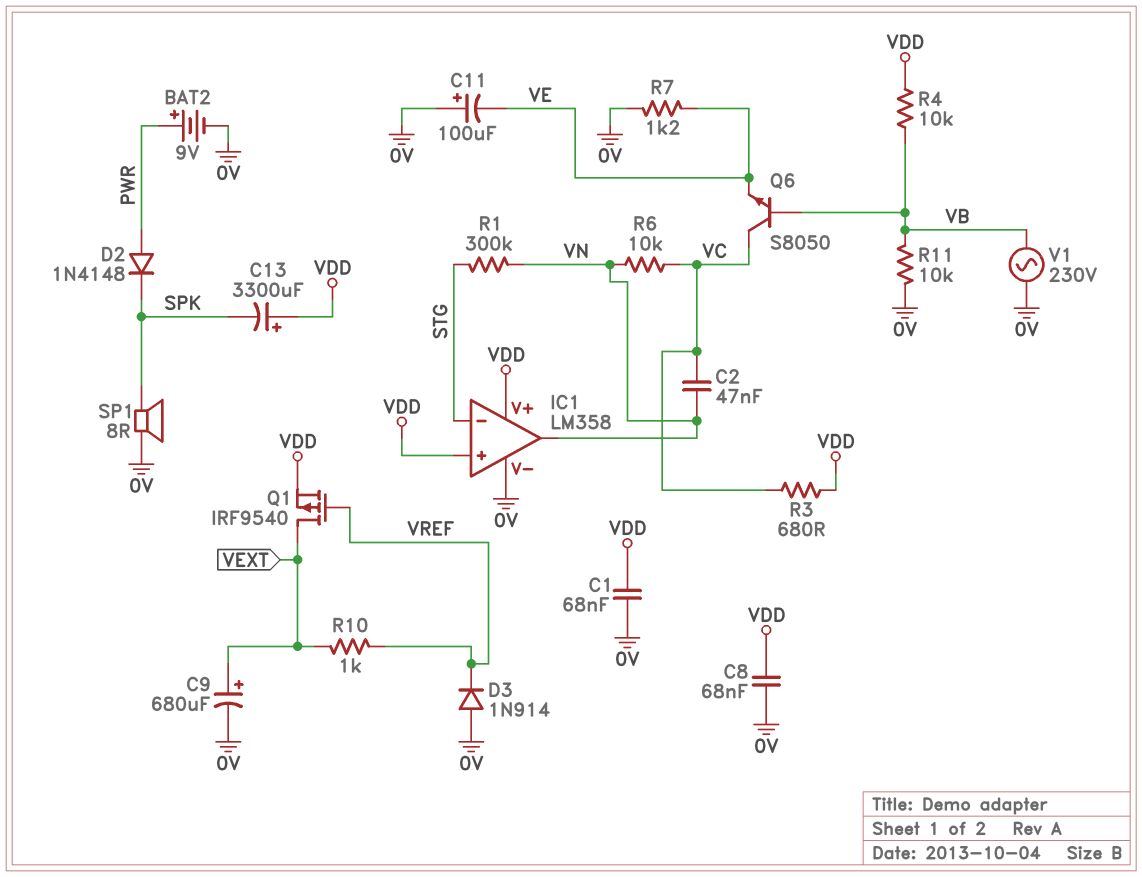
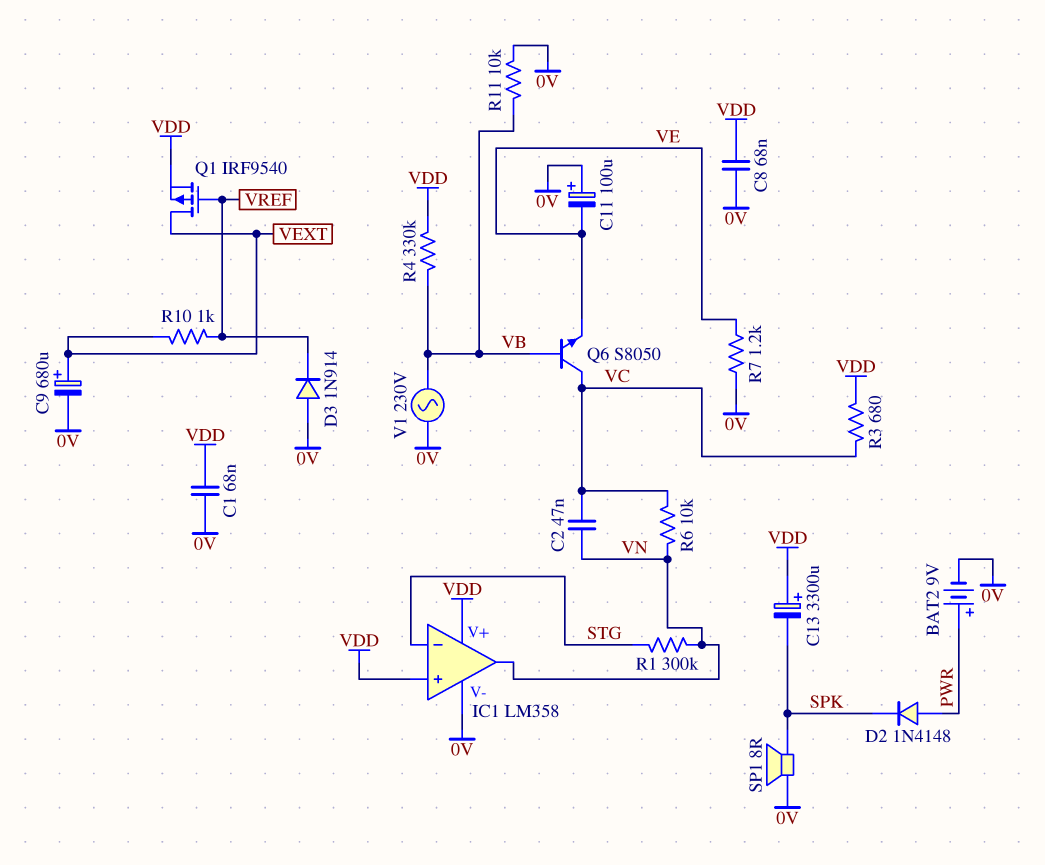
R4: 10k (VB, VDD) -> 330k (VB, VDD)

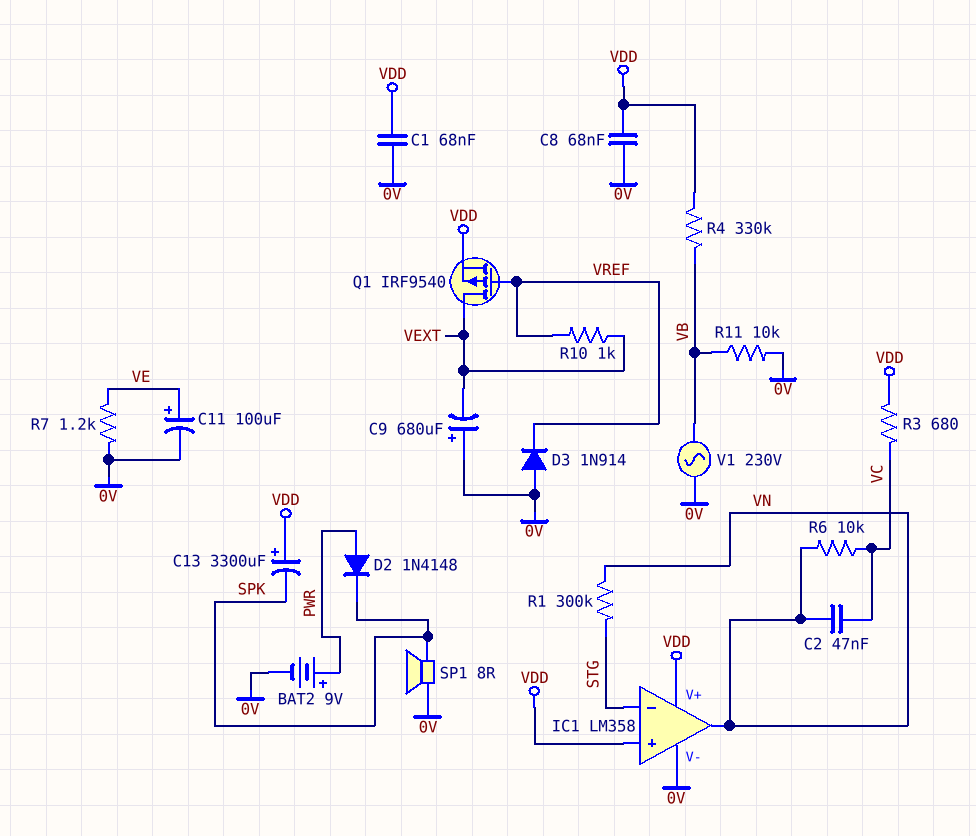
C9: 680uF (plus VEXT, minus 0V) -> 680uF (plus 0V, minus VEXT)
C11: 100uF (plus 0V, minus VE) -> 100uF (plus VE, minus 0V)
Q6: NPN S8050 (B VB, C VC, E VE) -> none

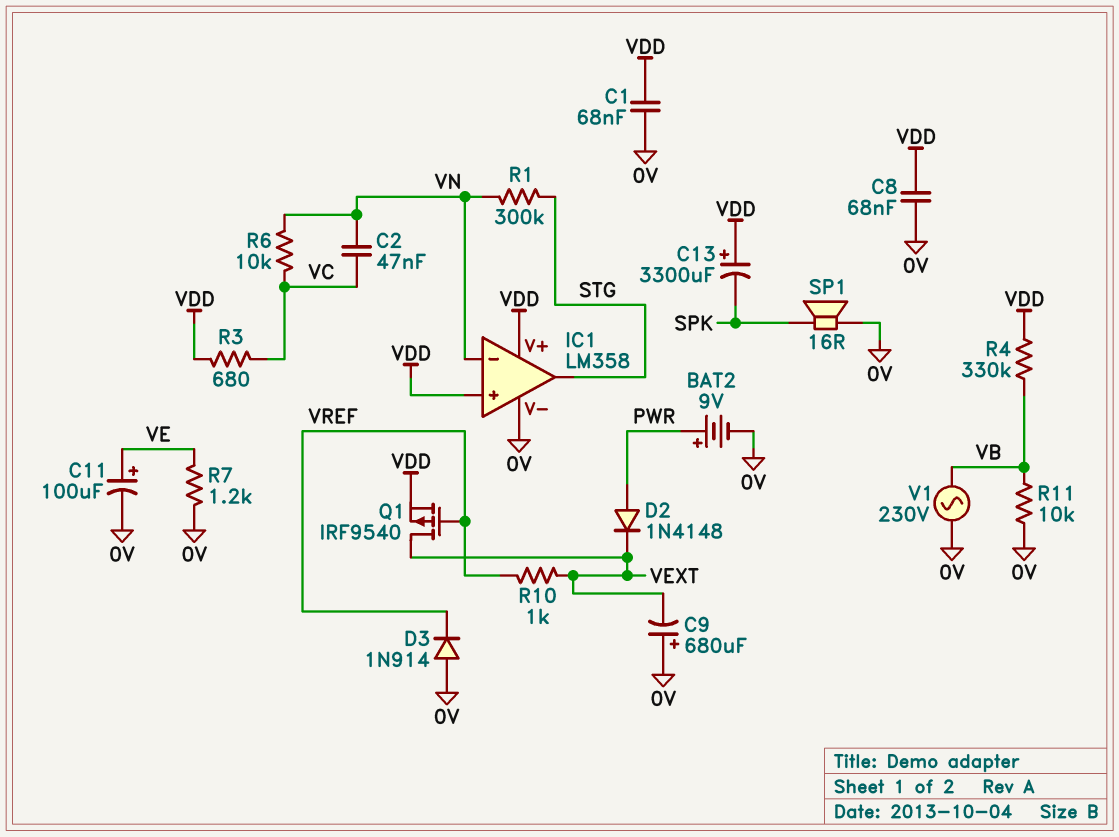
D2: diode 1N4148 (A PWR, K SPK) -> diode 1N4148 (A PWR, K VEXT)
IC1 pin in-: STG -> VN
IC1 pin out: VN -> STG
SP1: speaker 8R (0V, SPK) -> speaker 16R (0V, SPK)

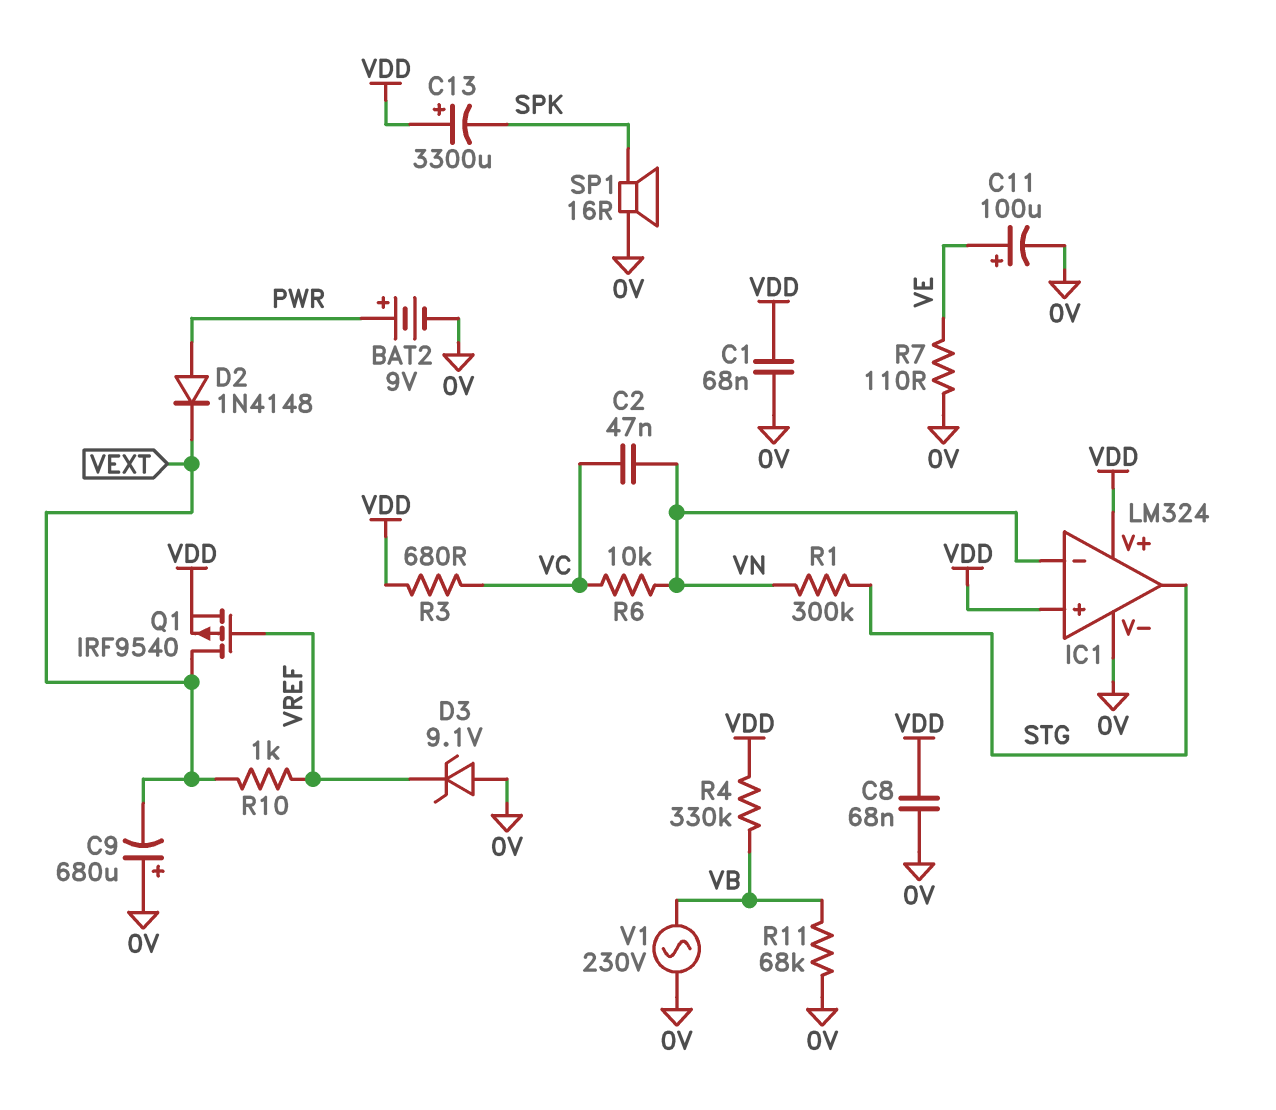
D3: diode 1N914 (A 0V, K VREF) -> zener 9.1V (A 0V, K VREF)
IC1: LM358 -> LM324
R7: 1.2k (0V, VE) -> 110 (0V, VE)
R11: 10k (0V, VB) -> 68k (0V, VB)

